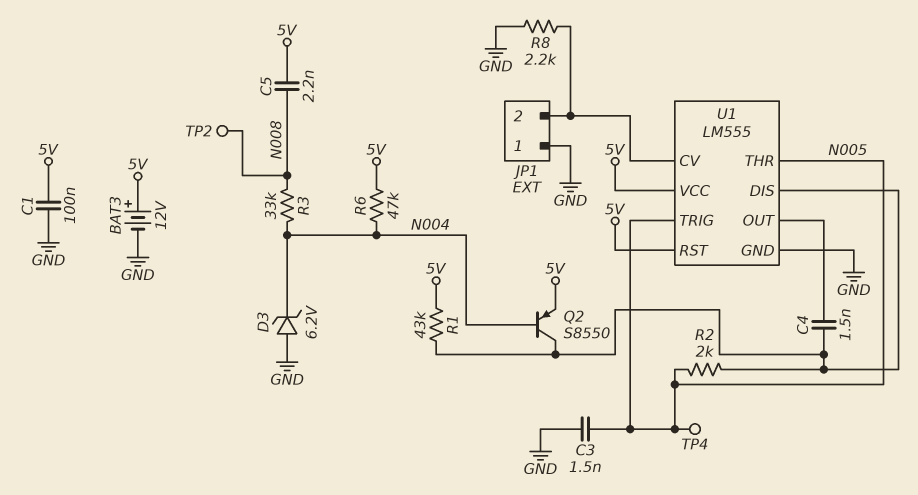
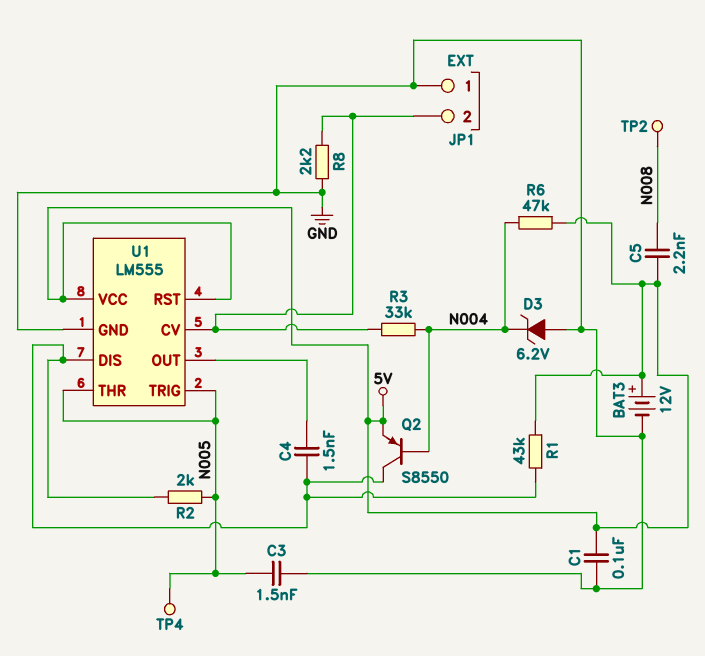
R3: 33k (N004, N008) -> 33k (JP1/2, N004)

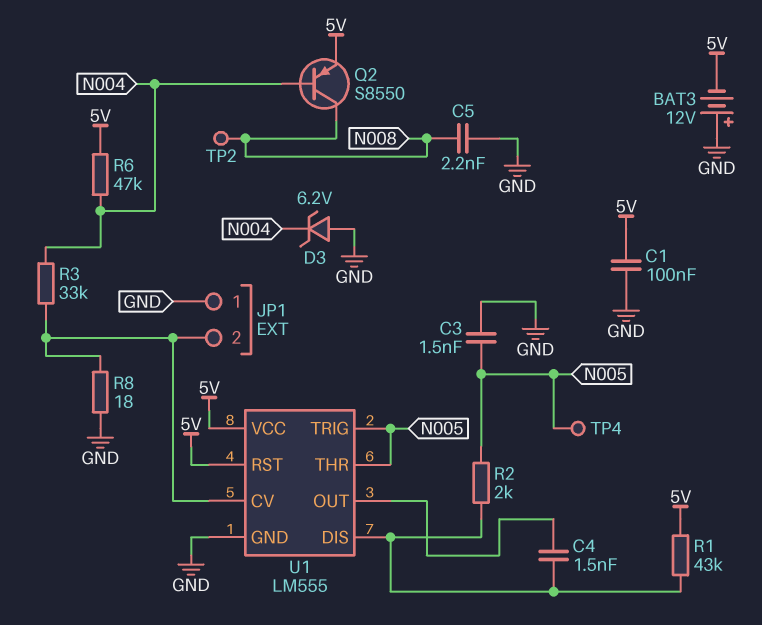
BAT3: 12V (plus 5V, minus GND) -> 12V (plus GND, minus 5V)
C5: 2.2nF (5V, N008) -> 2.2nF (GND, N008)
Q2: PNP S8550 (B N004, C U1/DIS, E 5V) -> PNP S8550 (B N004, C N008, E 5V)
R8: 2.2k (GND, JP1/2) -> 18 (GND, JP1/2)

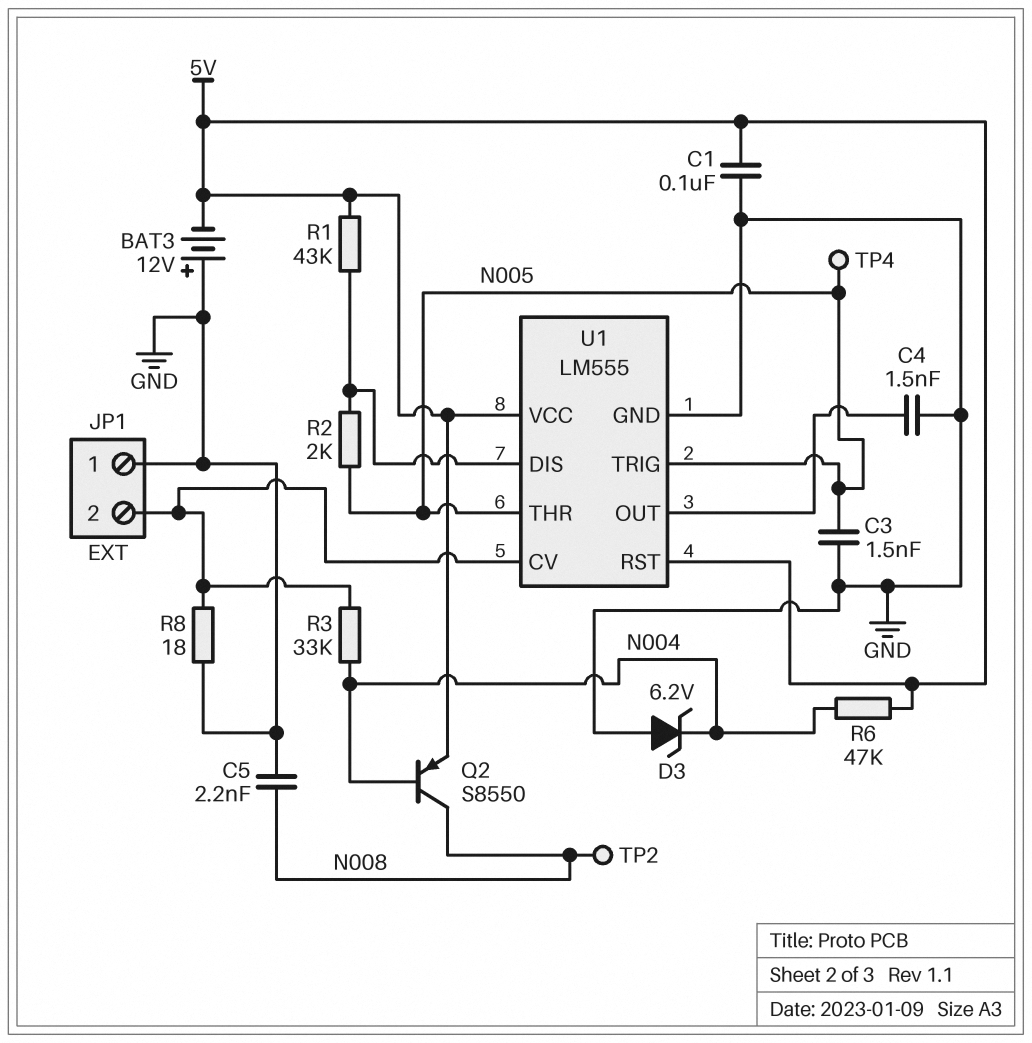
C4: 1.5nF (U1/DIS, U1/OUT) -> 1.5nF (GND, U1/OUT)

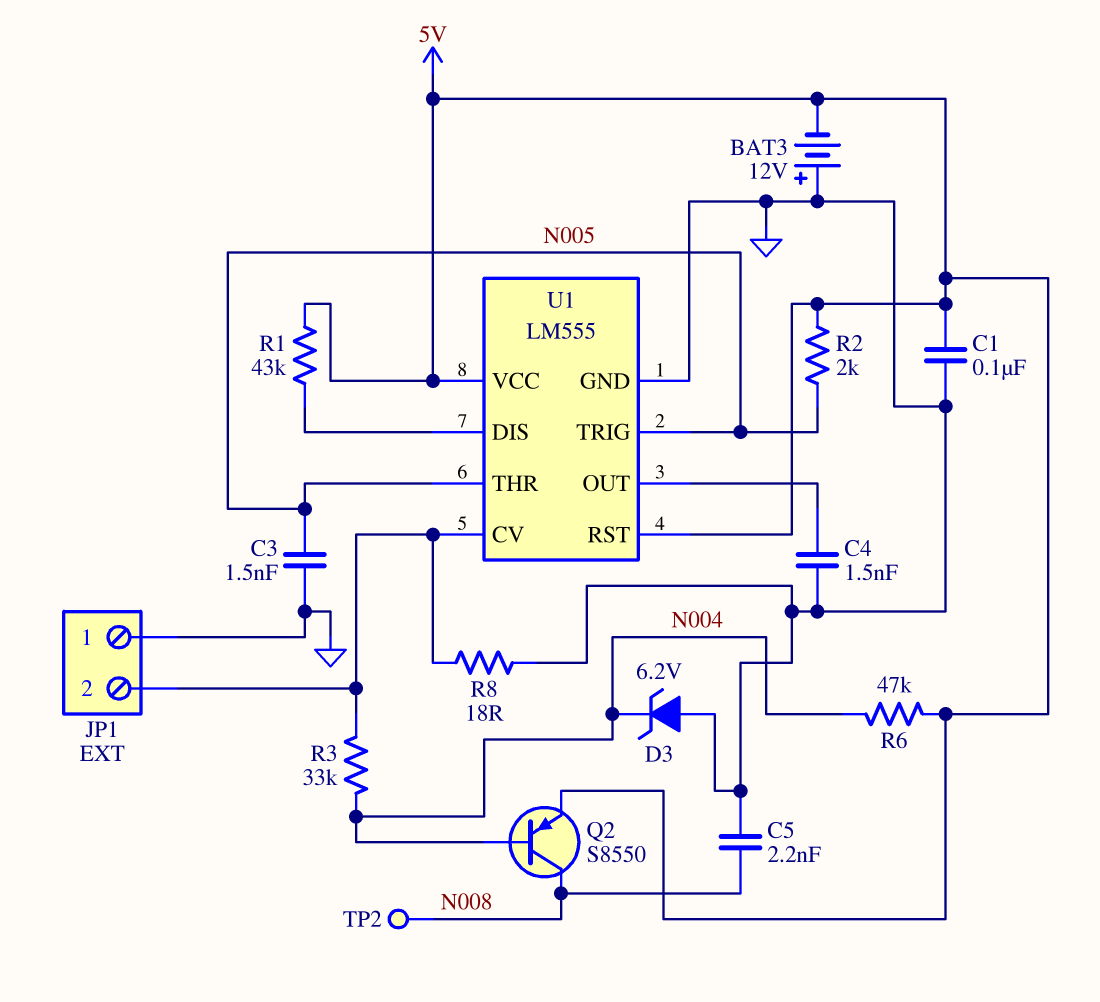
R2: 2k (N005, U1/DIS) -> 2k (5V, N005)
TP4: test point (N005) -> none

